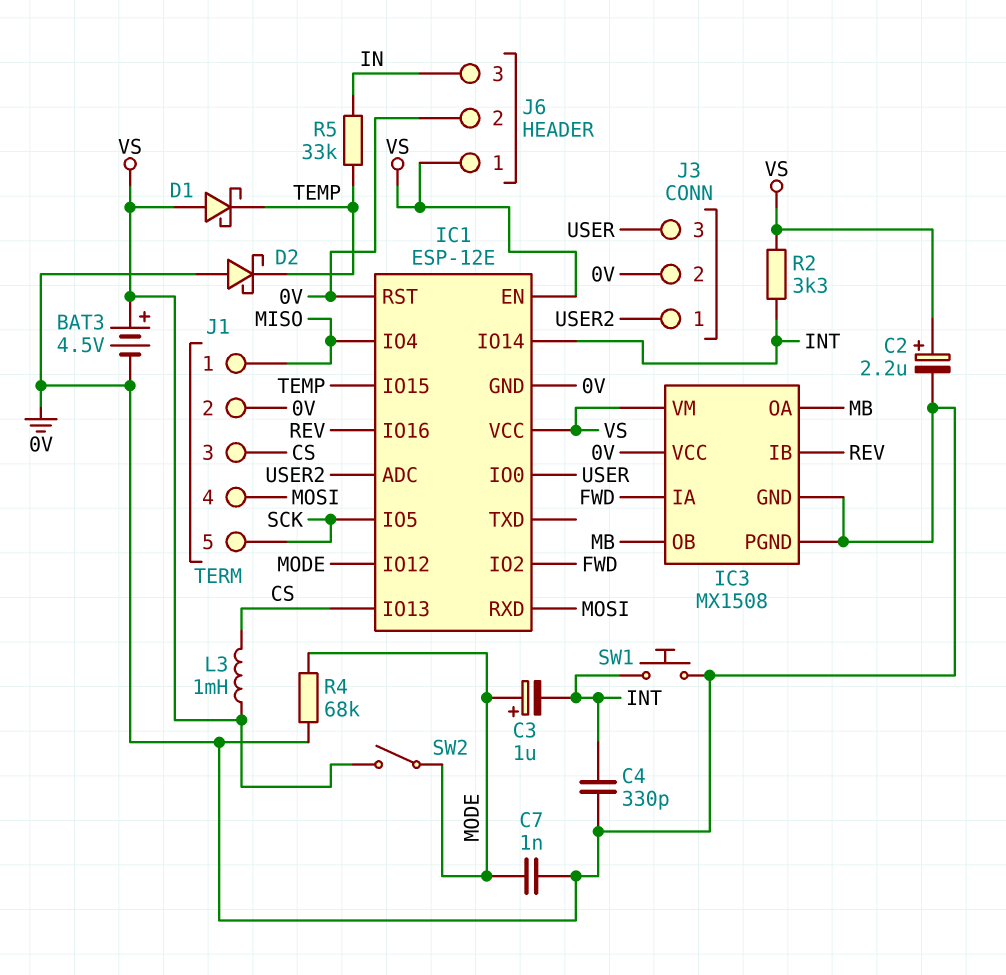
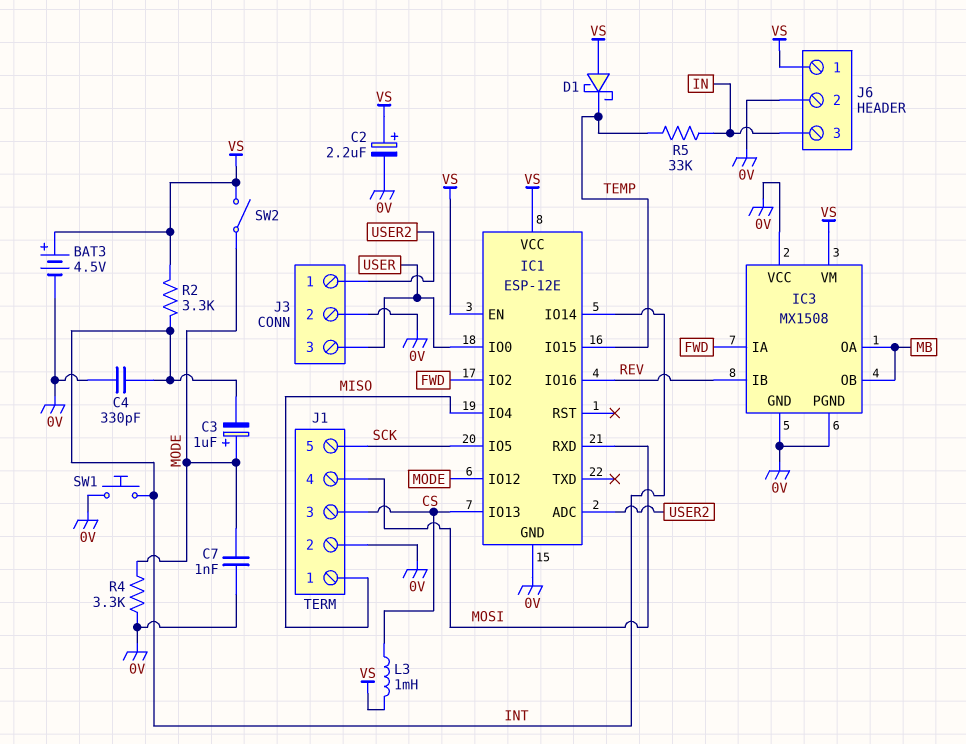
D2: schottky (A 0V, K TEMP) -> none
IC1 pin RST: 0V -> none
R4: 68k (0V, MODE) -> 3.3k (0V, MODE)

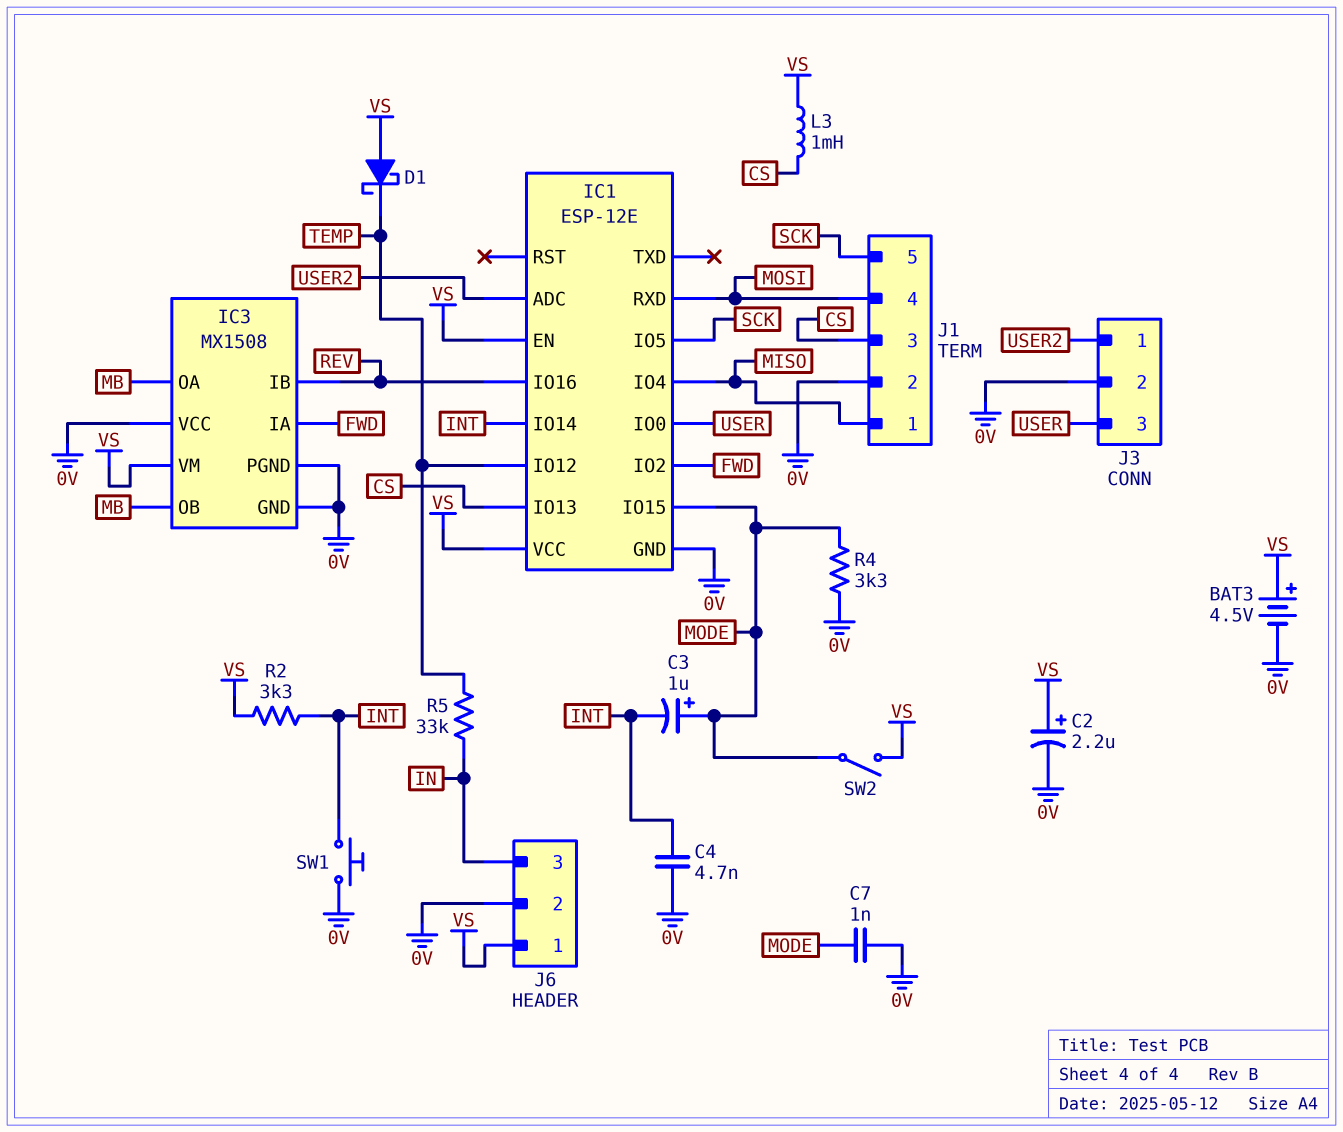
C4: 330pF (0V, INT) -> 4.7nF (0V, INT)
IC1 pin IO12: MODE -> TEMP
IC1 pin IO15: TEMP -> MODE

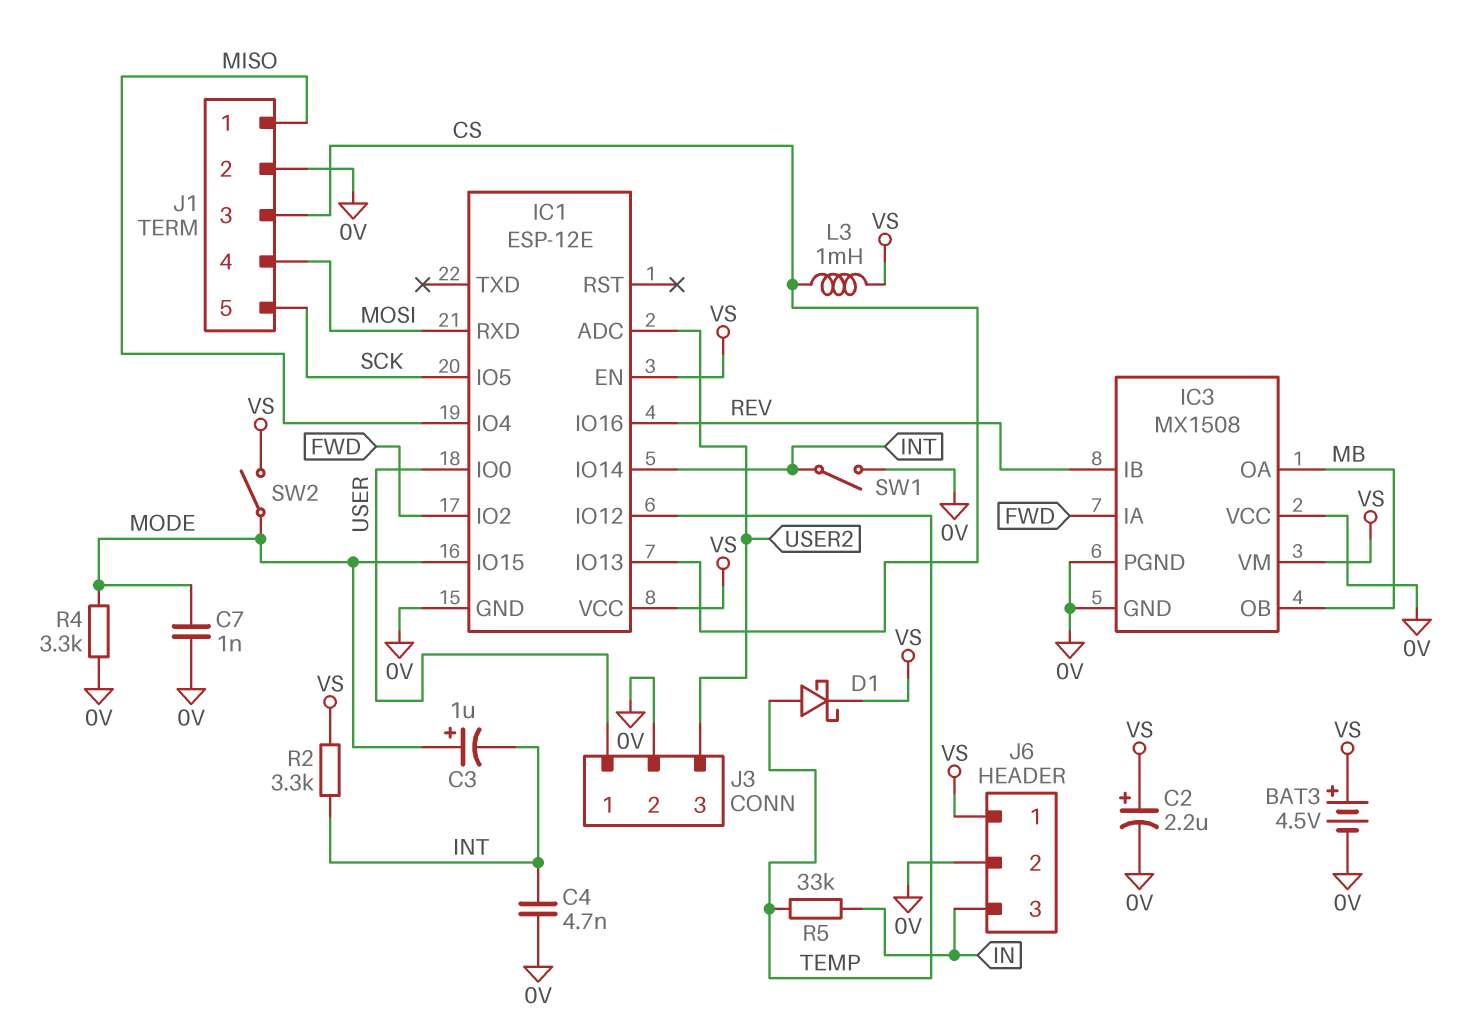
D1: schottky (A VS, K TEMP) -> schottky (A TEMP, K VS)
J3 pin 1: USER2 -> USER
J3 pin 3: USER -> USER2
SW1: button (0V, INT) -> switch (0V, INT)

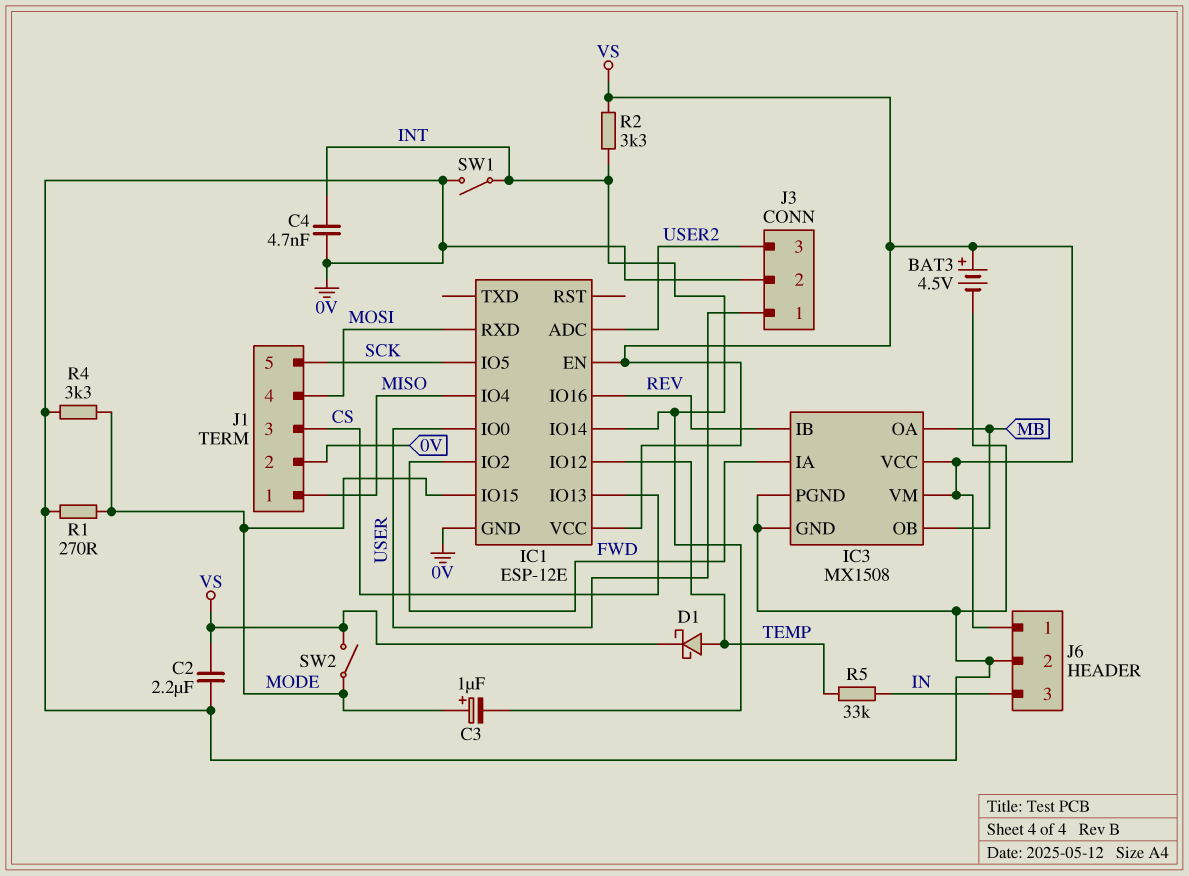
C2: 2.2uF (plus VS, minus 0V) -> 2.2uF (0V, VS)
C7: 1nF (0V, MODE) -> none
IC3 pin VCC: 0V -> VS
L3: 1mH (CS, VS) -> none
R1: none -> 270 (0V, MODE)

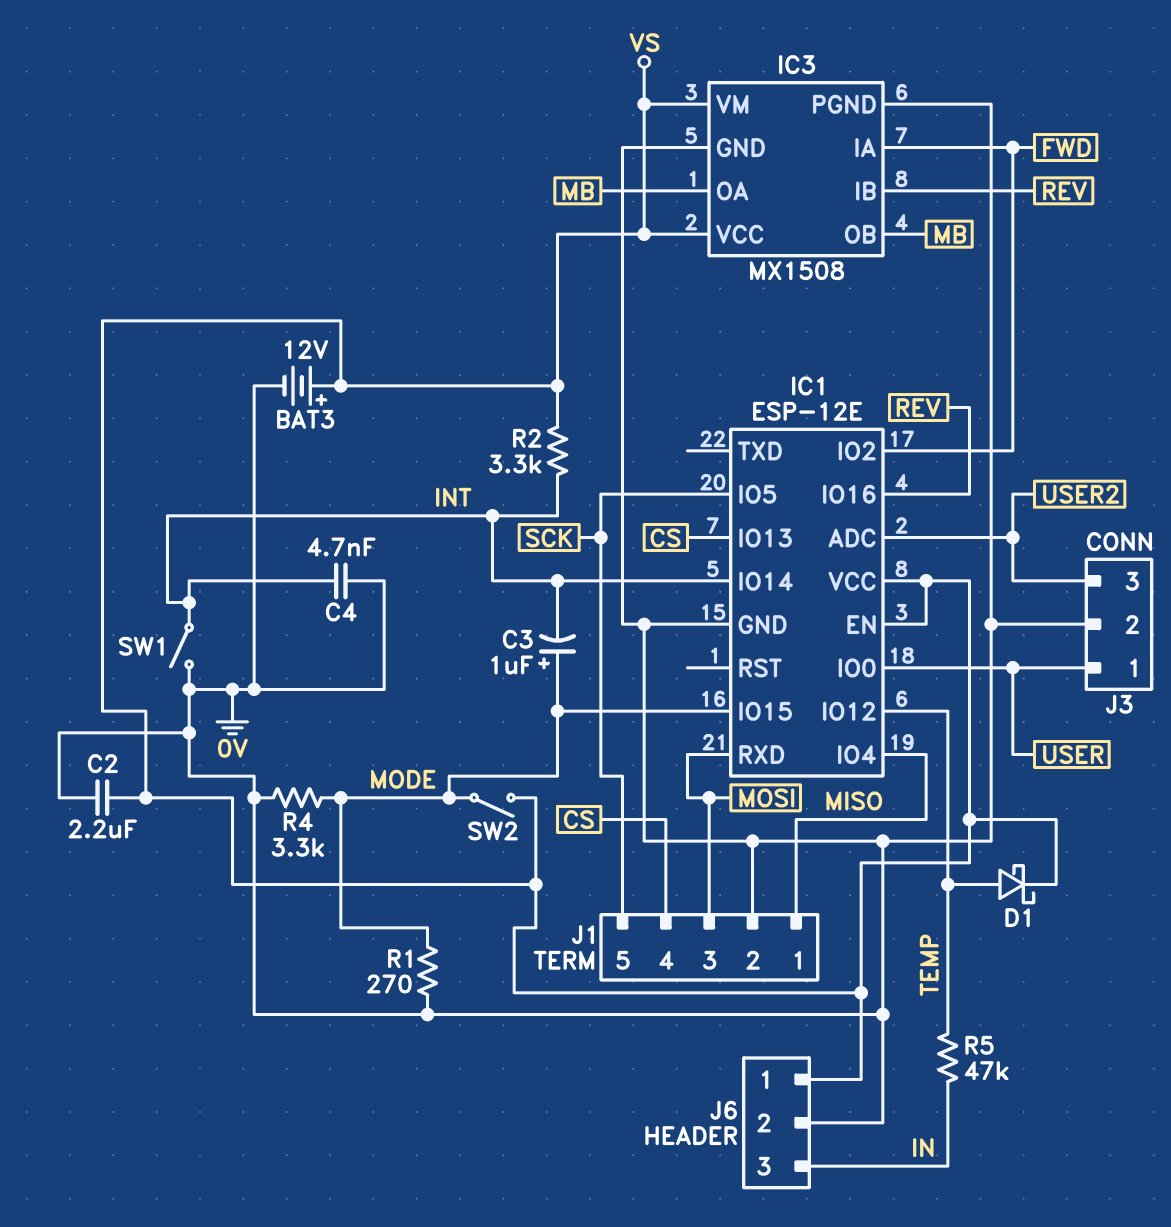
BAT3: 4.5V (plus VS, minus 0V) -> 12V (plus VS, minus 0V)
J1 pin 3: CS -> MOSI
J1 pin 4: MOSI -> CS
R5: 33k (IN, TEMP) -> 47k (IN, TEMP)

